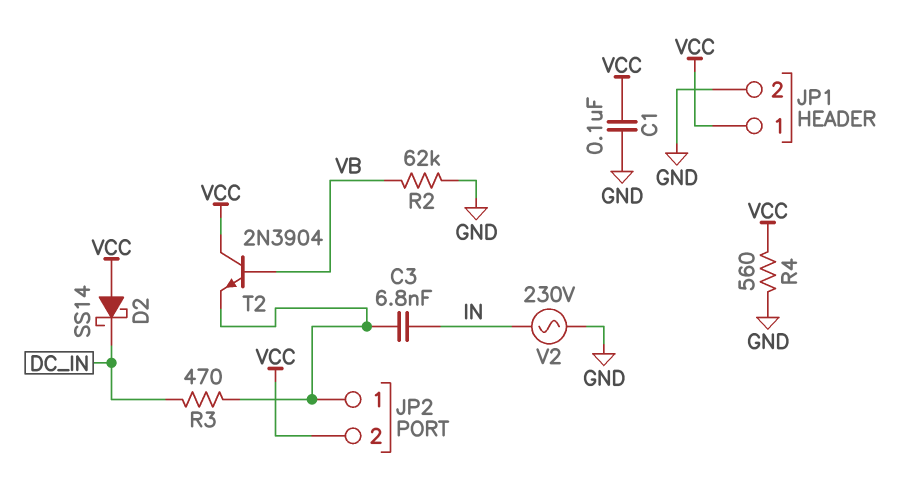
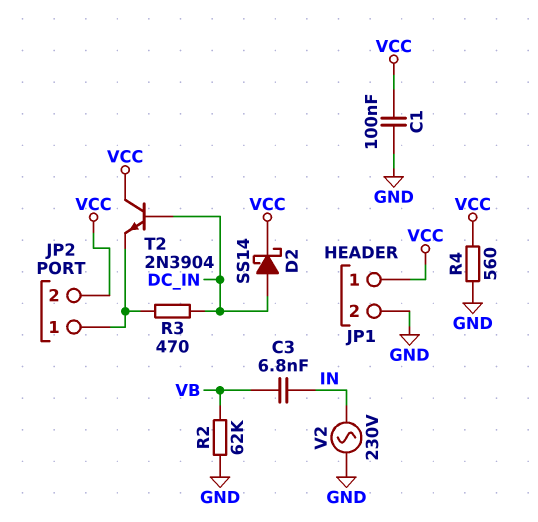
C3: 6.8nF (IN, JP2/1) -> 6.8nF (IN, VB)
D2: schottky SS14 (A VCC, K DC_IN) -> schottky SS14 (A DC_IN, K VCC)
T2: NPN 2N3904 (B VB, C VCC, E JP2/1) -> NPN 2N3904 (B DC_IN, C VCC, E JP2/1)

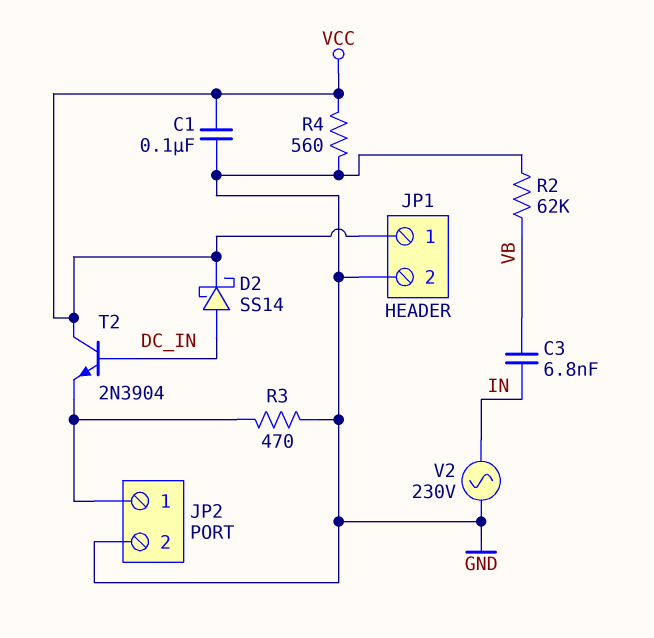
JP2 pin 2: VCC -> GND
R3: 470 (DC_IN, JP2/1) -> 470 (GND, JP2/1)

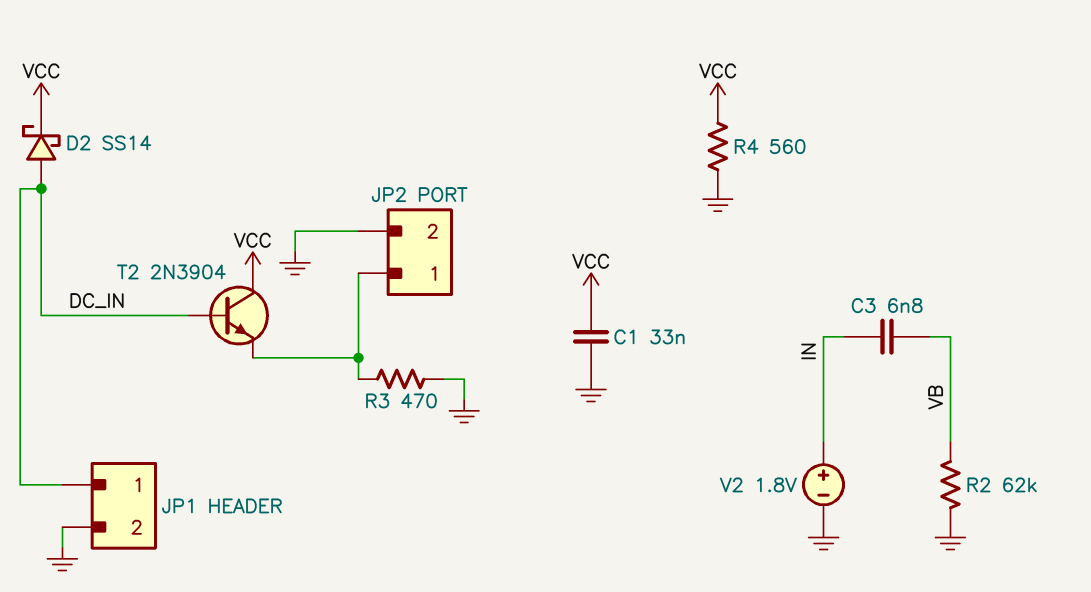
C1: 100nF (GND, VCC) -> 33nF (GND, VCC)
JP1 pin 1: VCC -> DC_IN
V2: AC 230V (GND, IN) -> 1.8V (plus IN, minus GND)

